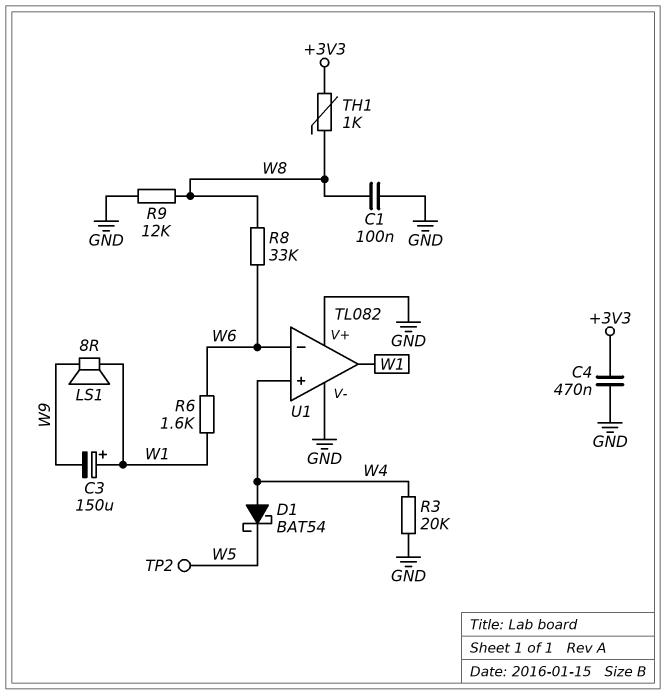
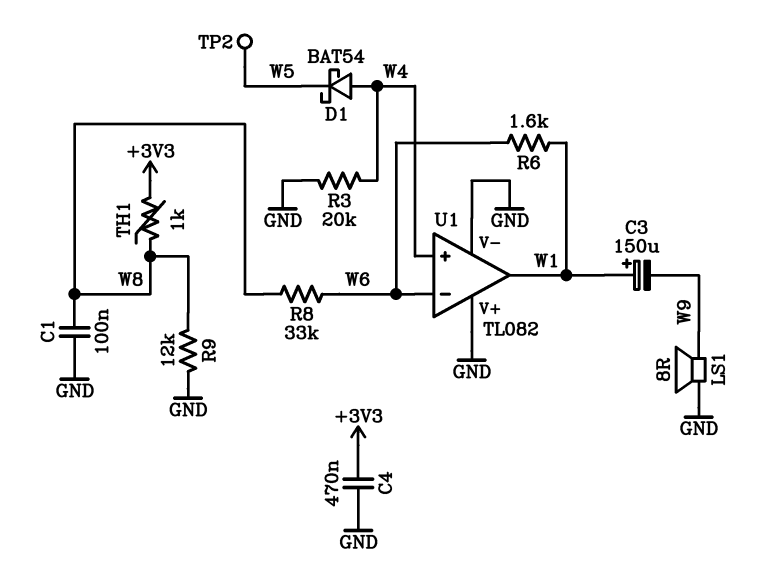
LS1: speaker 8R (W1, W9) -> speaker 8R (GND, W9)

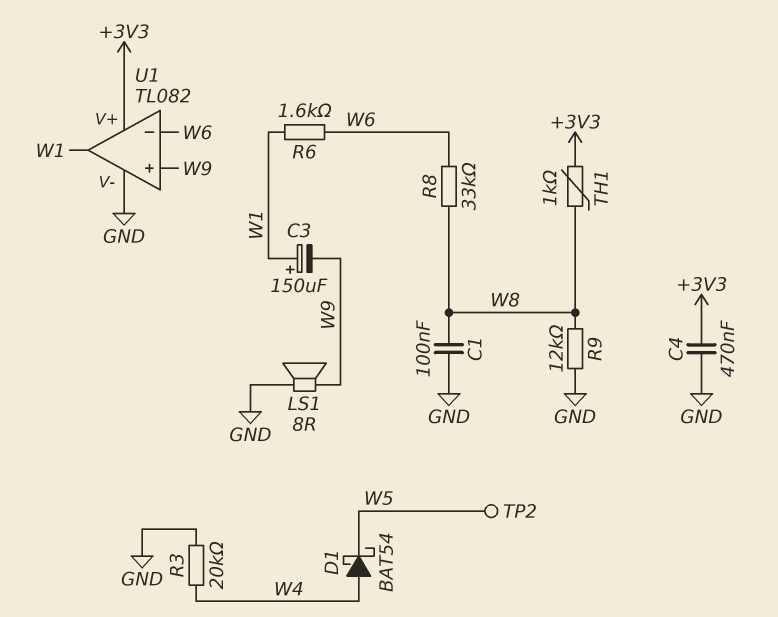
U1 pin V+: GND -> +3V3
U1 pin in+: W4 -> W9

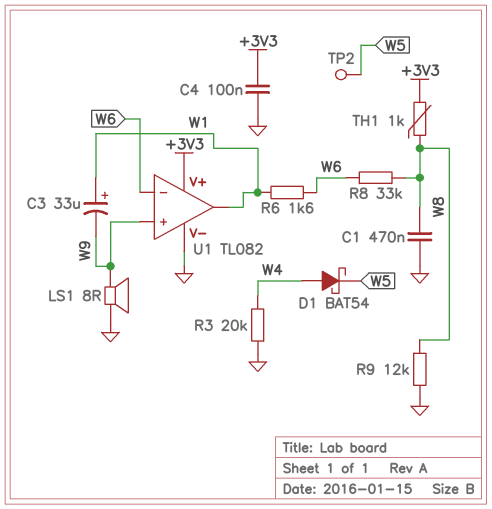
C1: 100nF (GND, W8) -> 470nF (GND, W8)
C3: 150uF (plus W1, minus W9) -> 33uF (plus W1, minus W9)
C4: 470nF (+3V3, GND) -> 100nF (+3V3, GND)

